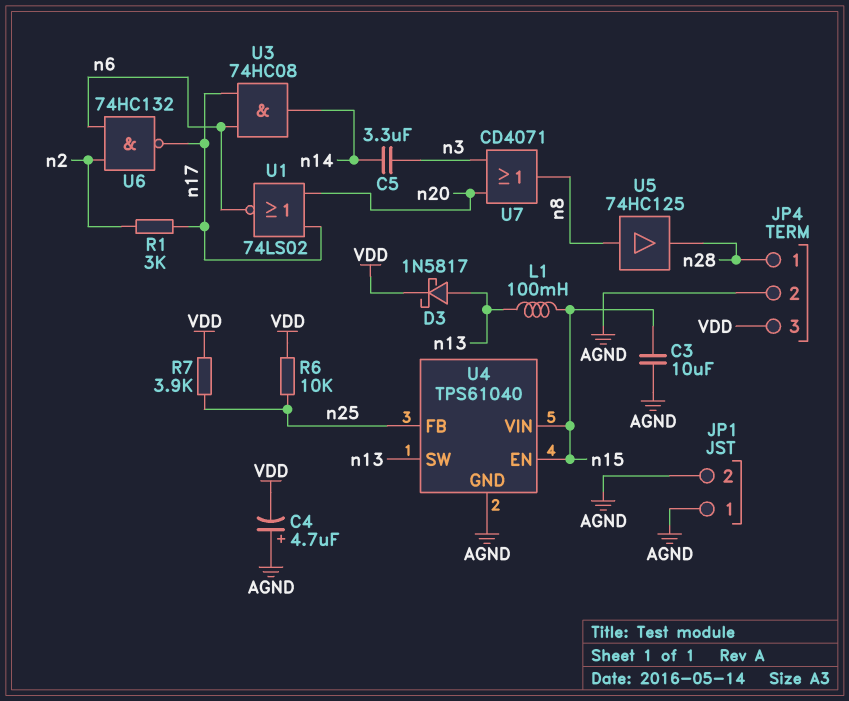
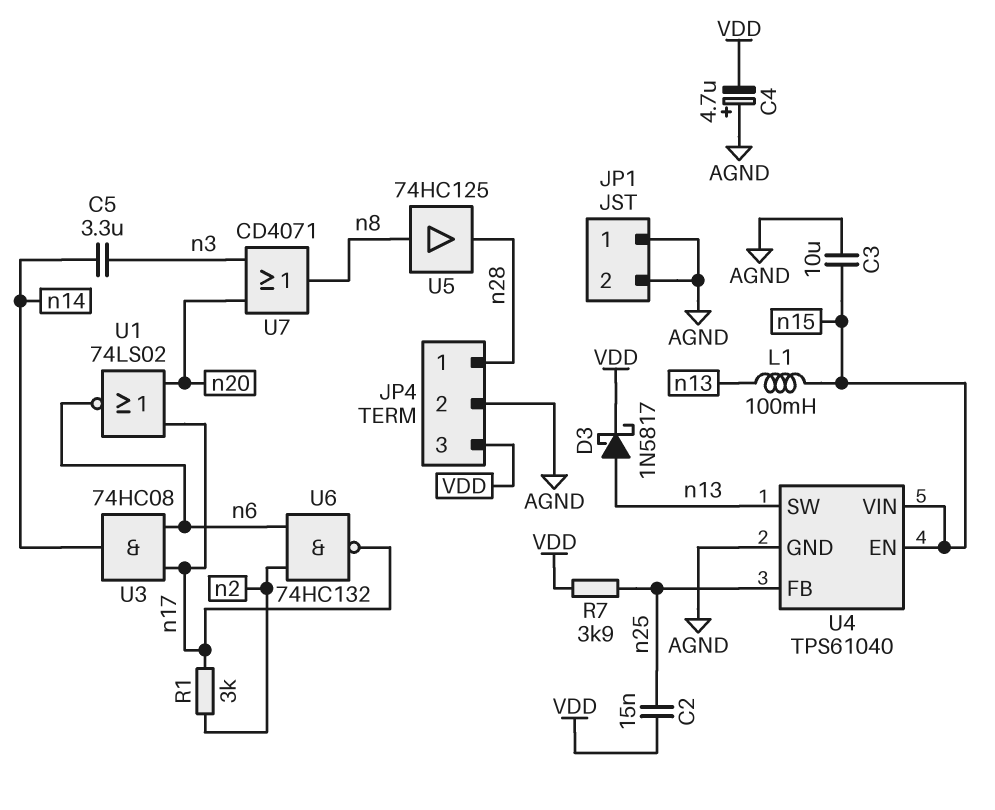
C2: none -> 15nF (VDD, n25)
R6: 10k (VDD, n25) -> none

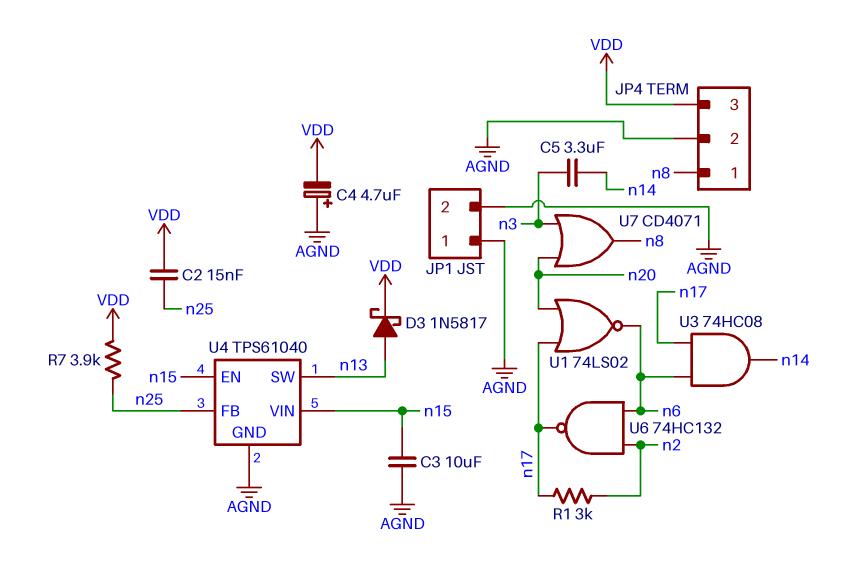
JP4 pin 1: n28 -> n8
L1: 100mH (n13, n15) -> none
U5: buffer 74HC125 (in n8, out n28) -> none

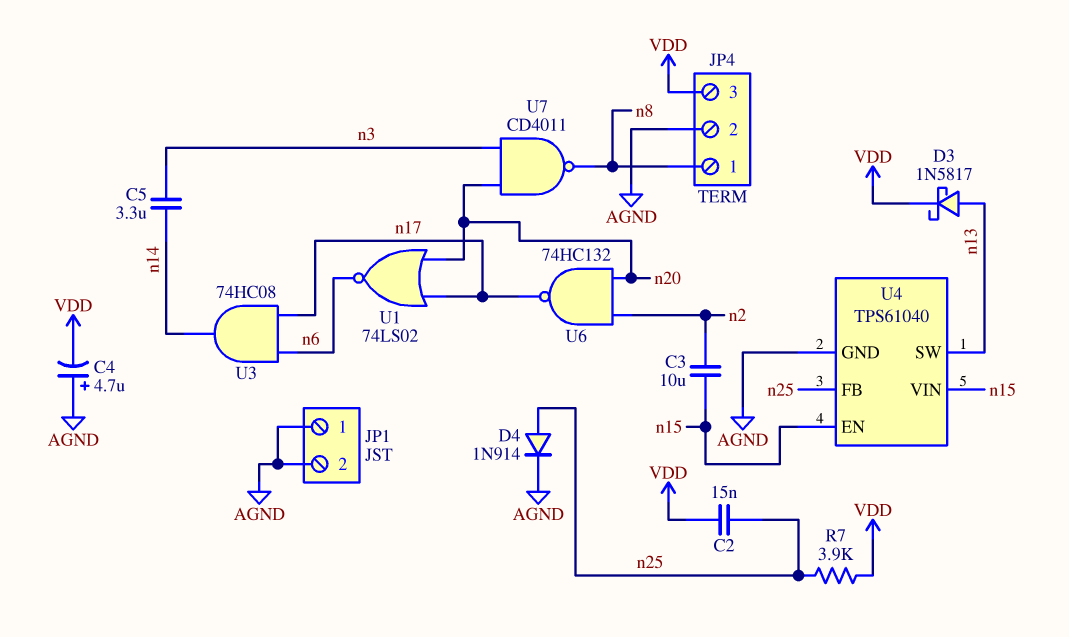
C3: 10uF (AGND, n15) -> 10uF (n2, n15)
D4: none -> diode 1N914 (A n25, K AGND)
R1: 3k (n2, n17) -> none
U6: NAND 74HC132 (in n2, in n6, out n17) -> NAND 74HC132 (in n2, in n20, out n17)
U7: OR CD4071 (in n3, in n20, out n8) -> NAND CD4011 (in n3, in n20, out n8)

